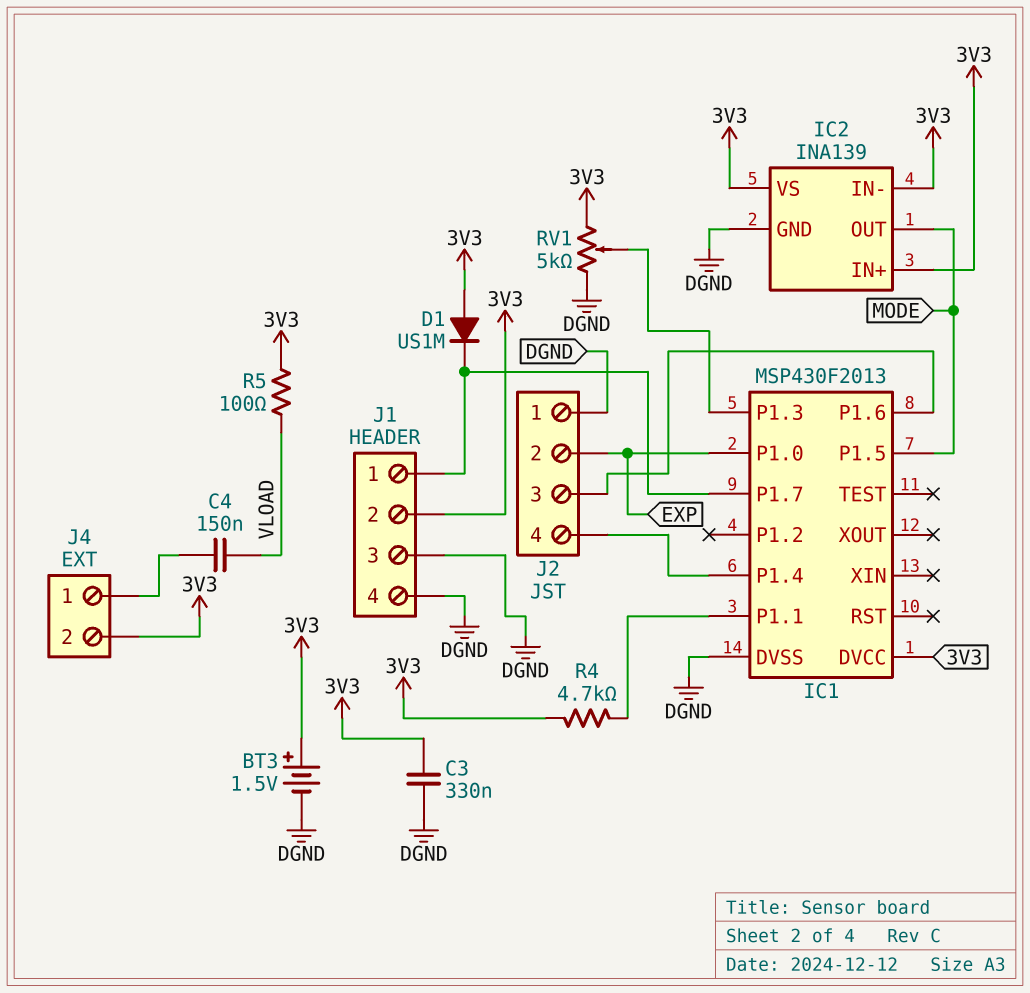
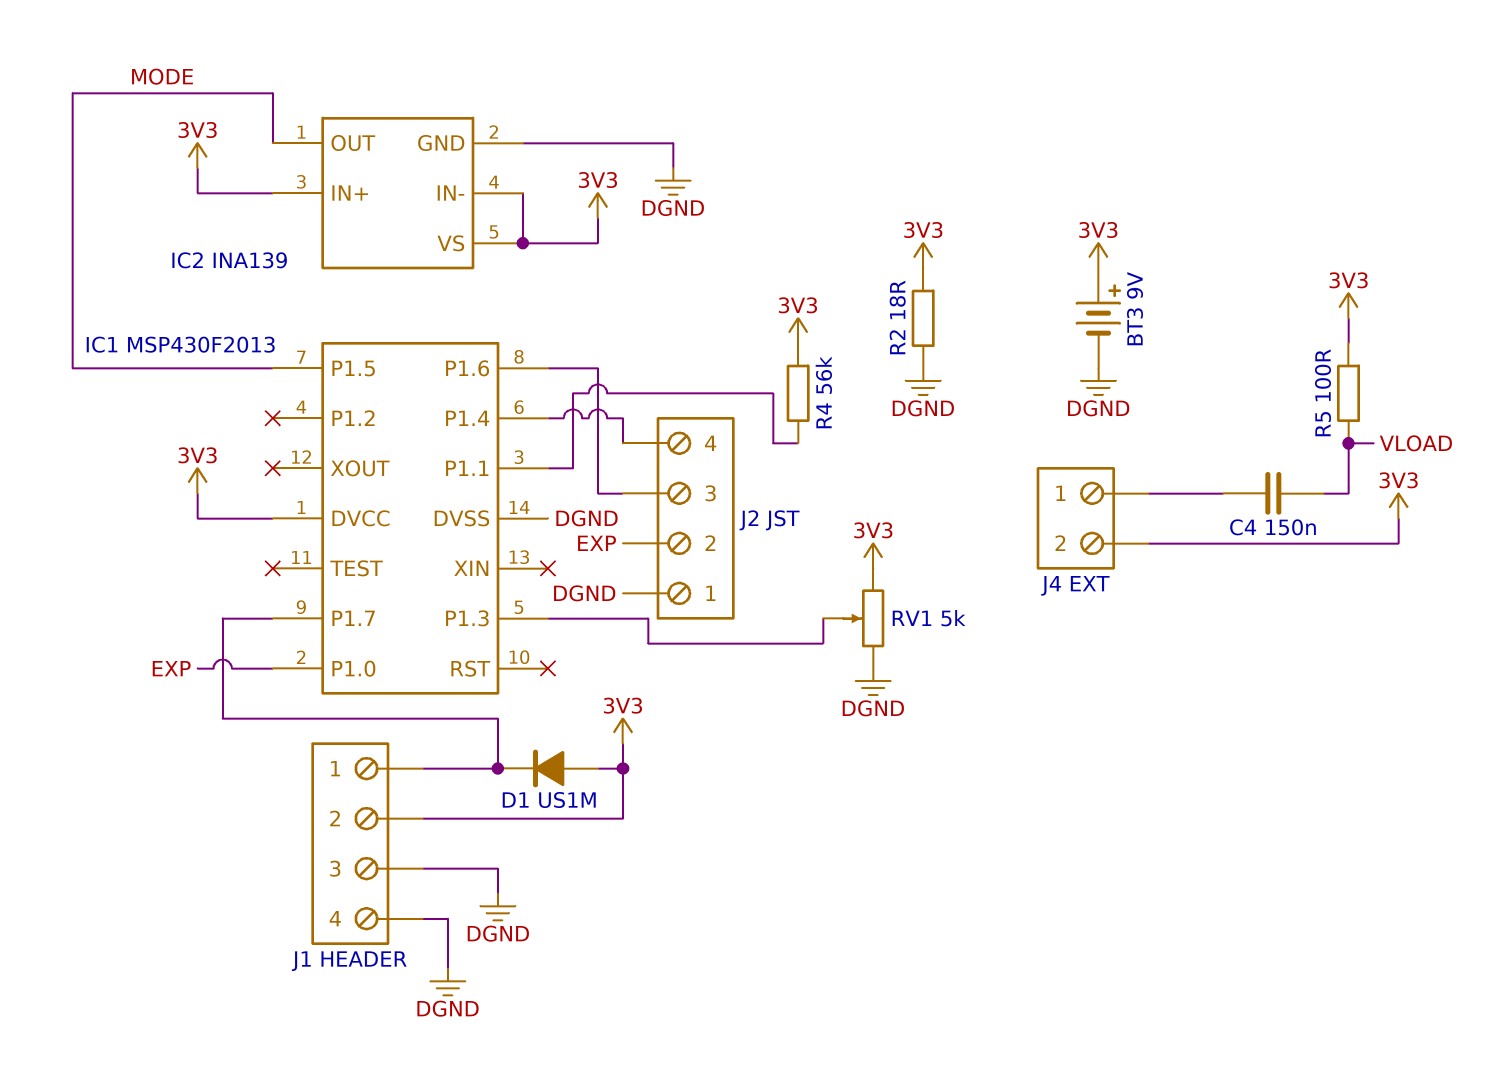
BT3: 1.5V (plus 3V3, minus DGND) -> 9V (plus 3V3, minus DGND)
C3: 330nF (3V3, DGND) -> none
R2: none -> 18 (3V3, DGND)
R4: 4.7k (3V3, IC1/P1.1) -> 56k (3V3, IC1/P1.1)

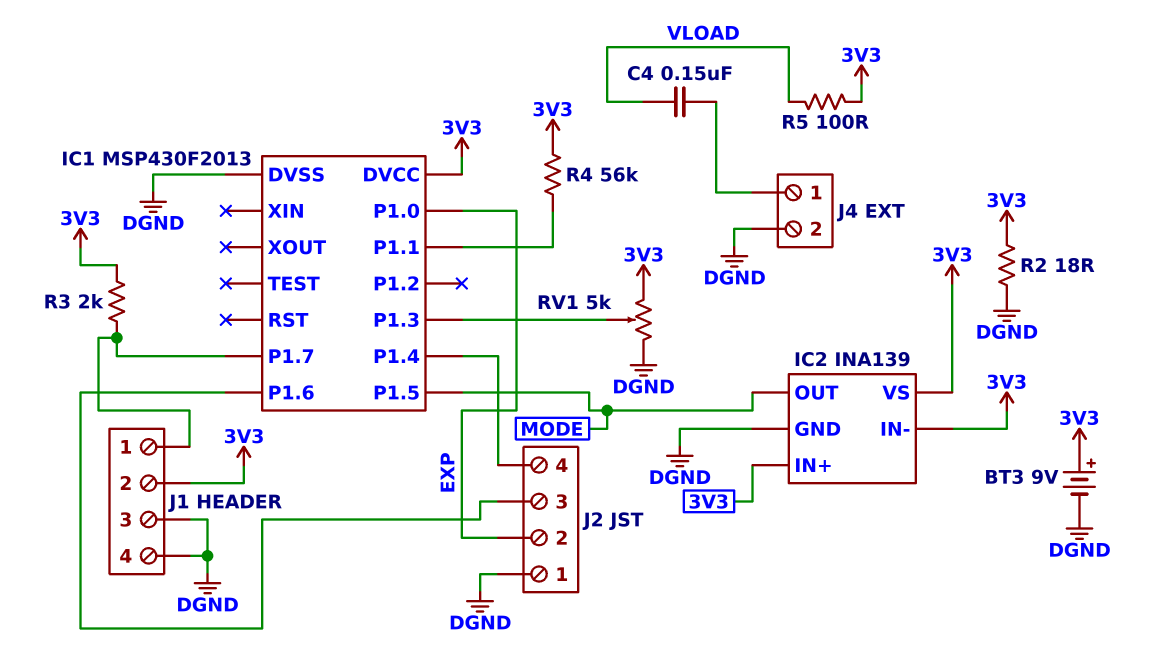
D1: diode US1M (A 3V3, K IC1/P1.7) -> none
J4 pin 2: 3V3 -> DGND
R3: none -> 2k (3V3, IC1/P1.7)

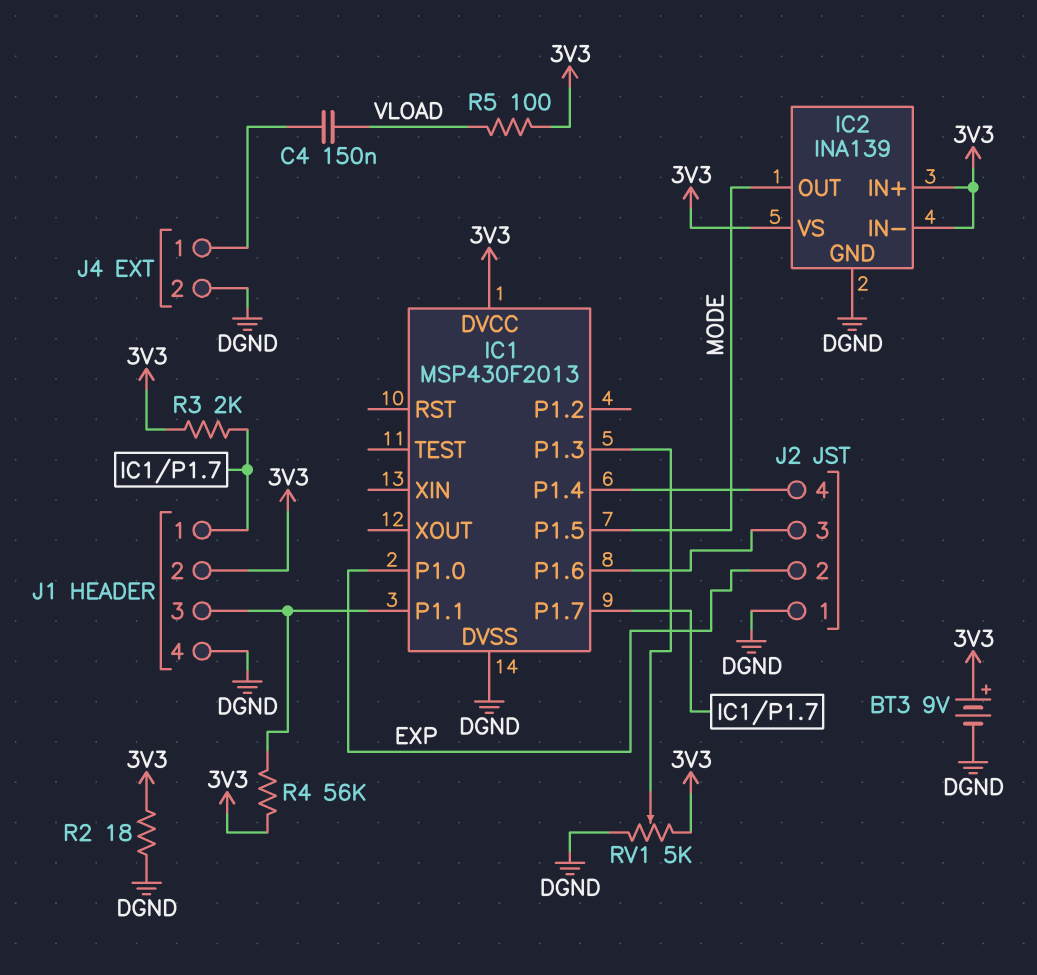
J1 pin 3: DGND -> IC1/P1.1

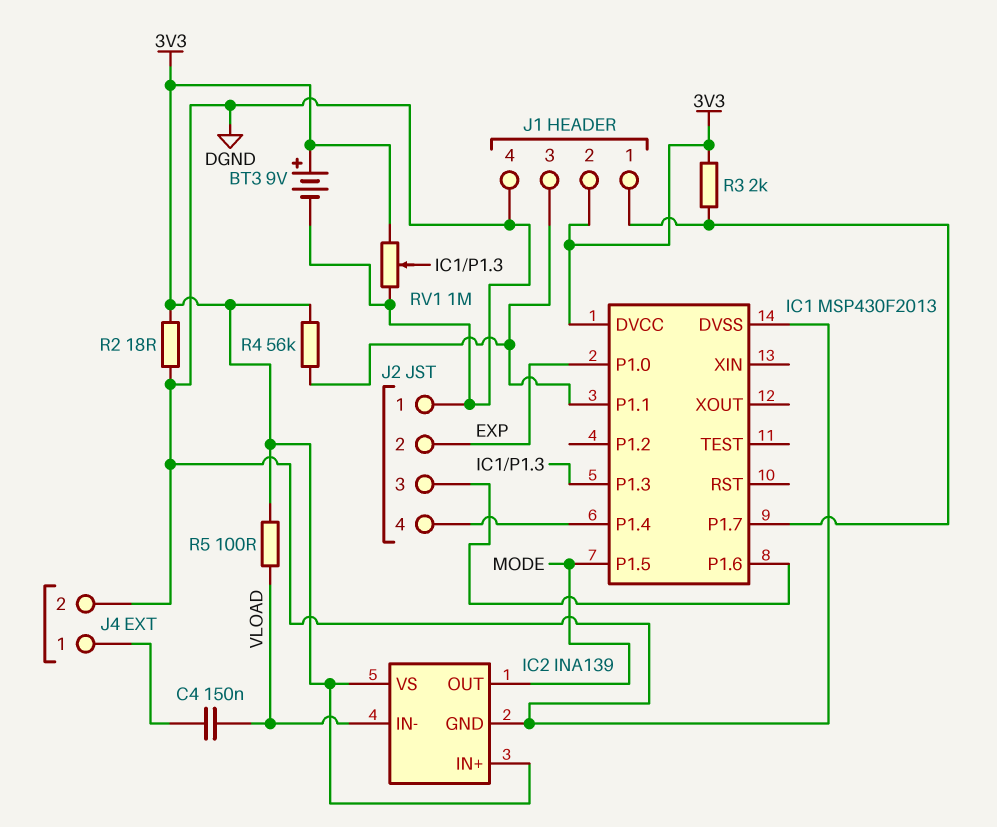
IC2 pin IN-: 3V3 -> VLOAD
RV1: 5k (3V3, DGND, wiper IC1/P1.3) -> 1M (3V3, DGND, wiper IC1/P1.3)

